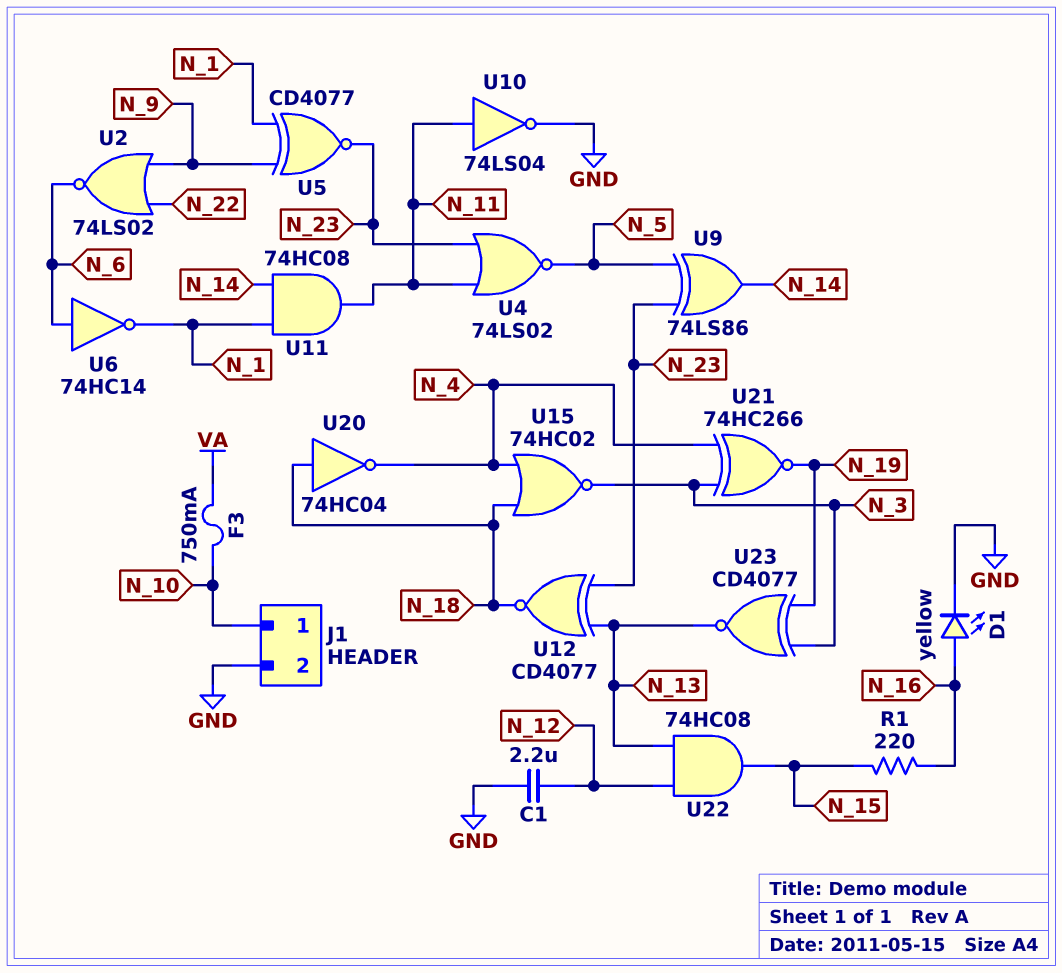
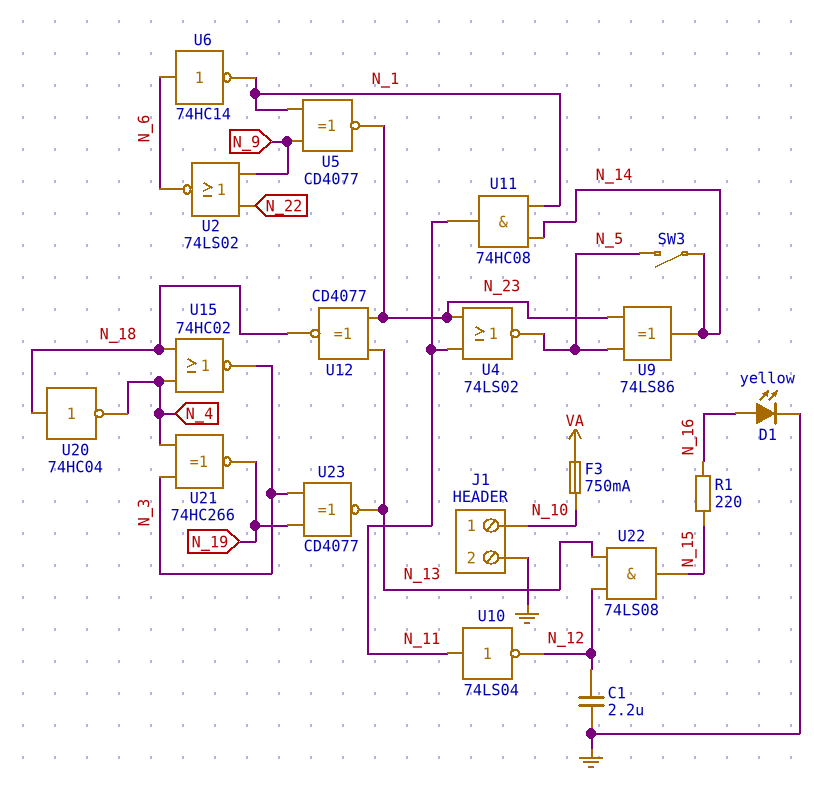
SW3: none -> switch (N_5, N_14)
U10: NOT 74LS04 (in N_11, out GND) -> NOT 74LS04 (in N_11, out N_12)
U22: AND 74HC08 (in N_12, in N_13, out N_15) -> AND 74LS08 (in N_12, in N_13, out N_15)

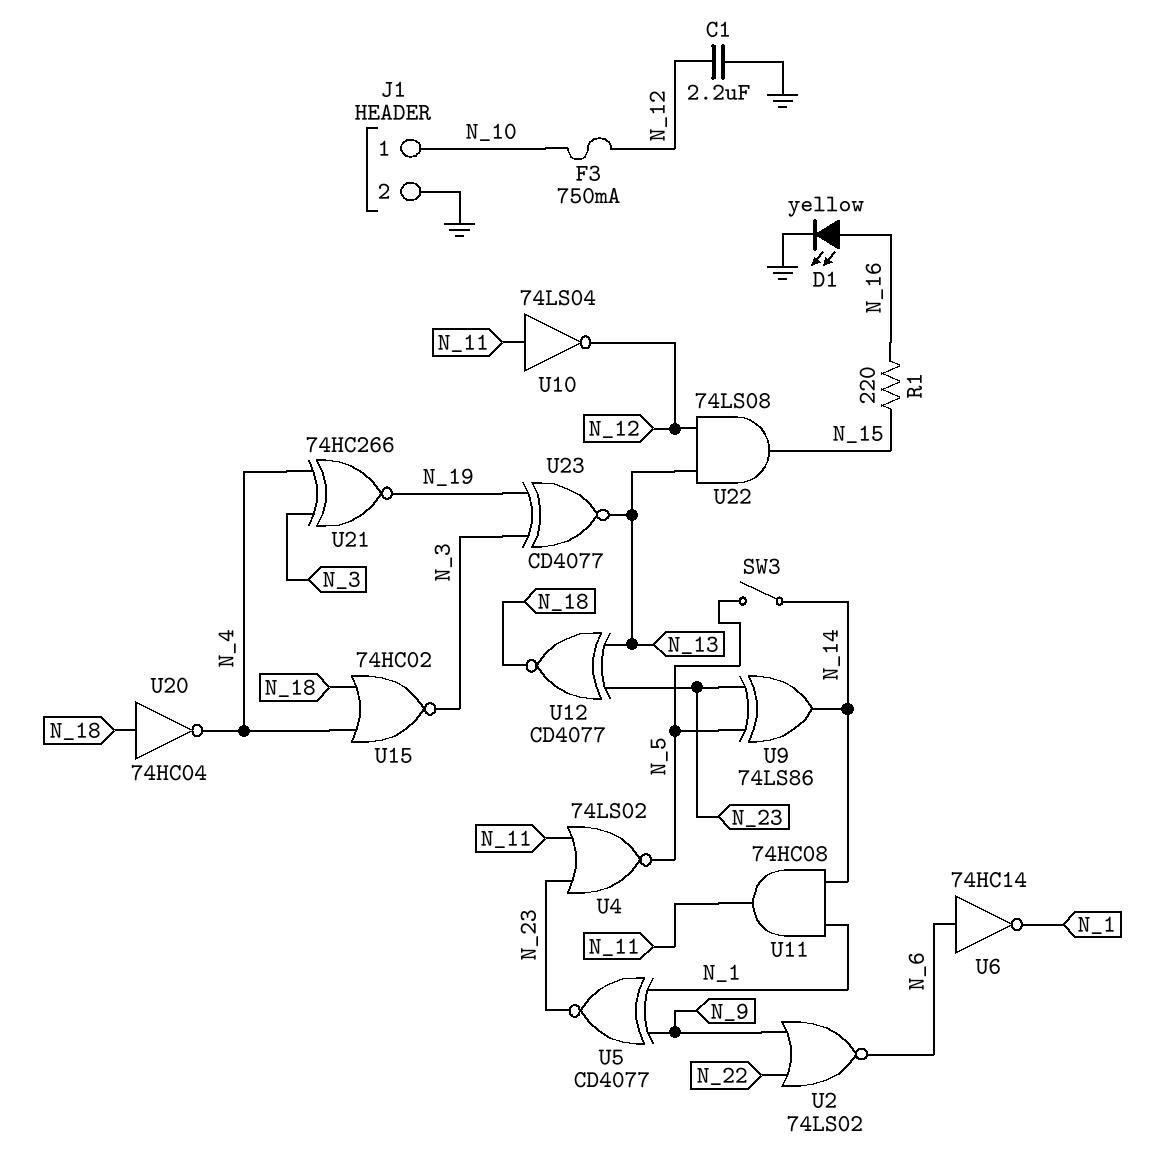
F3: 750mA (N_10, VA) -> 750mA (N_10, N_12)

